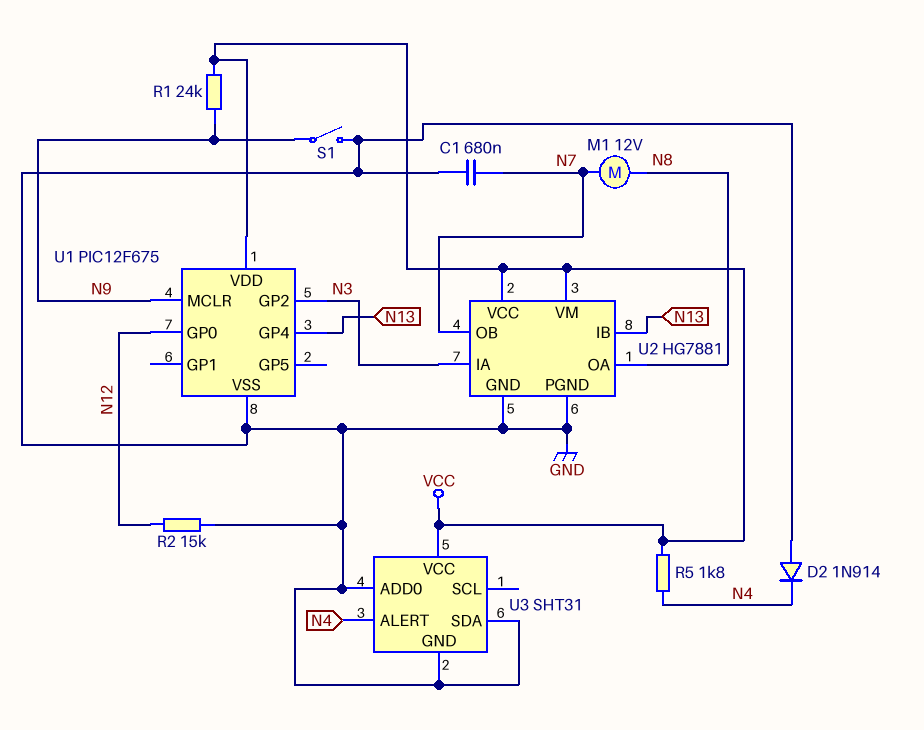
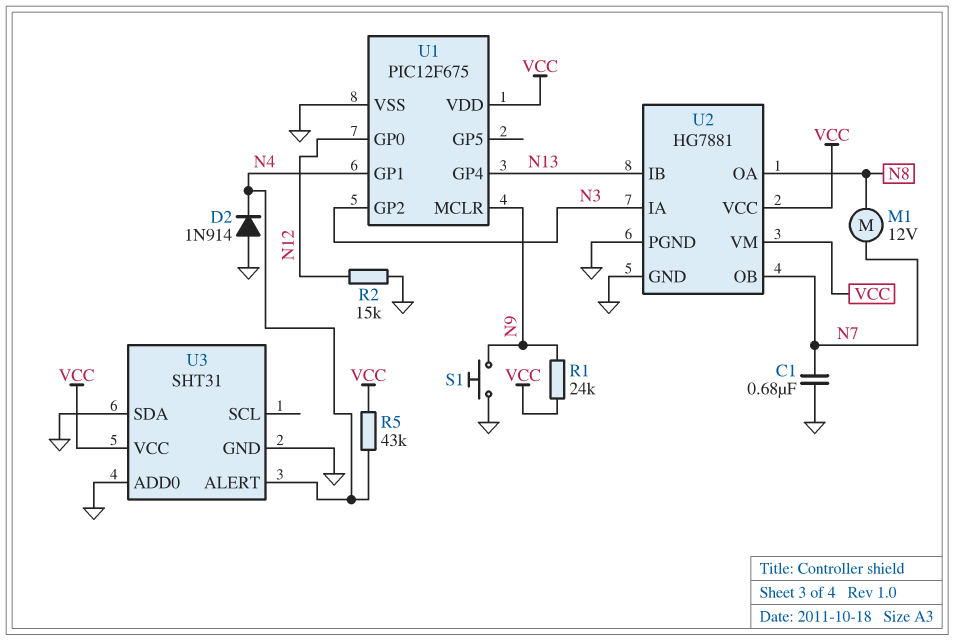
R5: 1.8k (N4, VCC) -> 43k (N4, VCC)
S1: switch (GND, N9) -> button (GND, N9)
U1 pin GP1: none -> N4

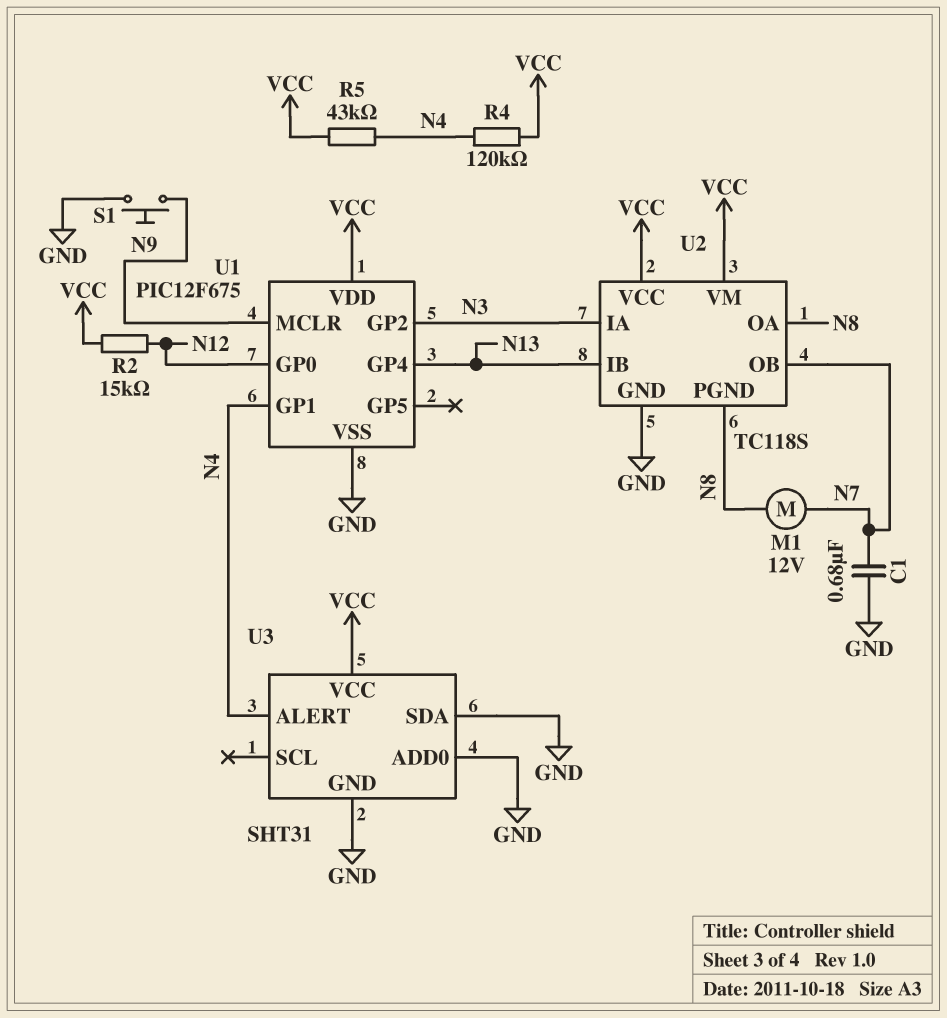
D2: diode 1N914 (A GND, K N4) -> none
R1: 24k (N9, VCC) -> none
R2: 15k (GND, N12) -> 15k (N12, VCC)
R4: none -> 120k (N4, VCC)
U2: HG7881 -> TC118S
U2 pin PGND: GND -> N8

